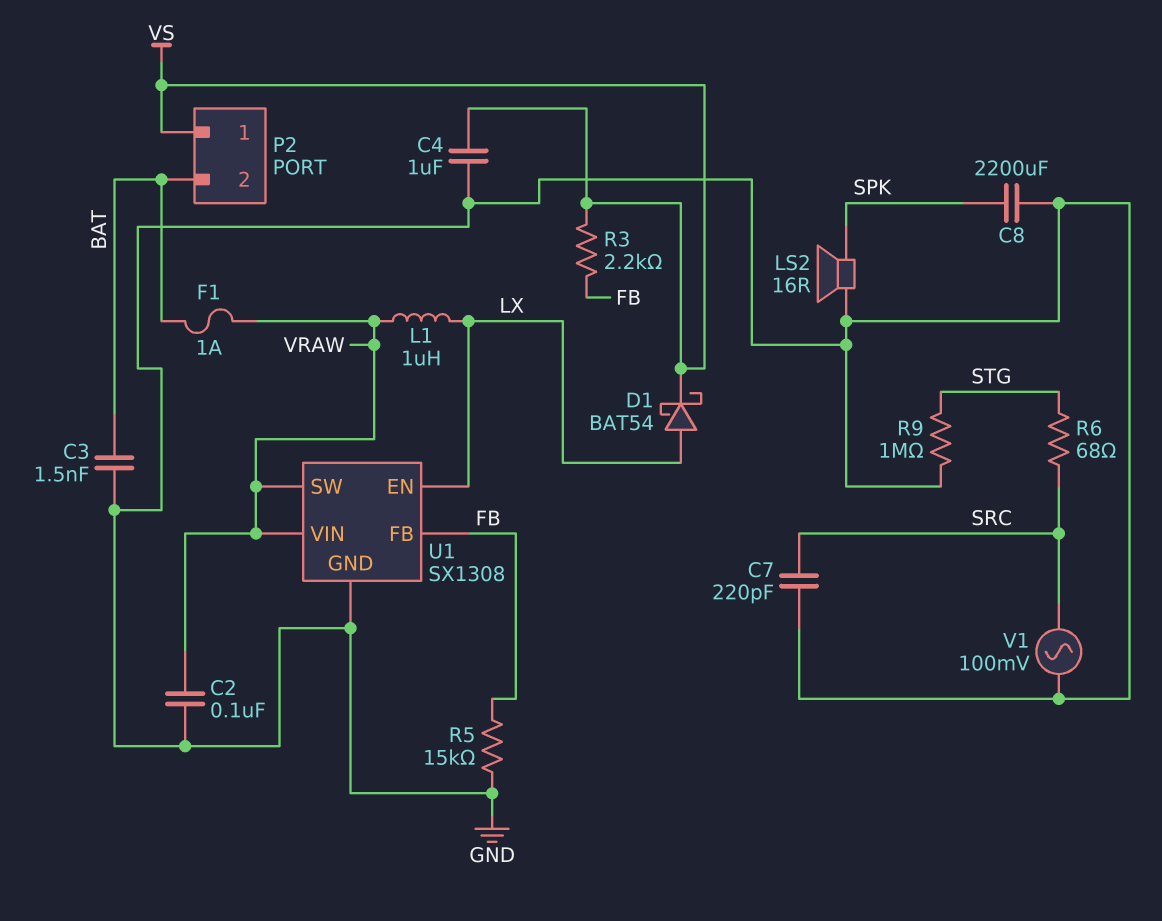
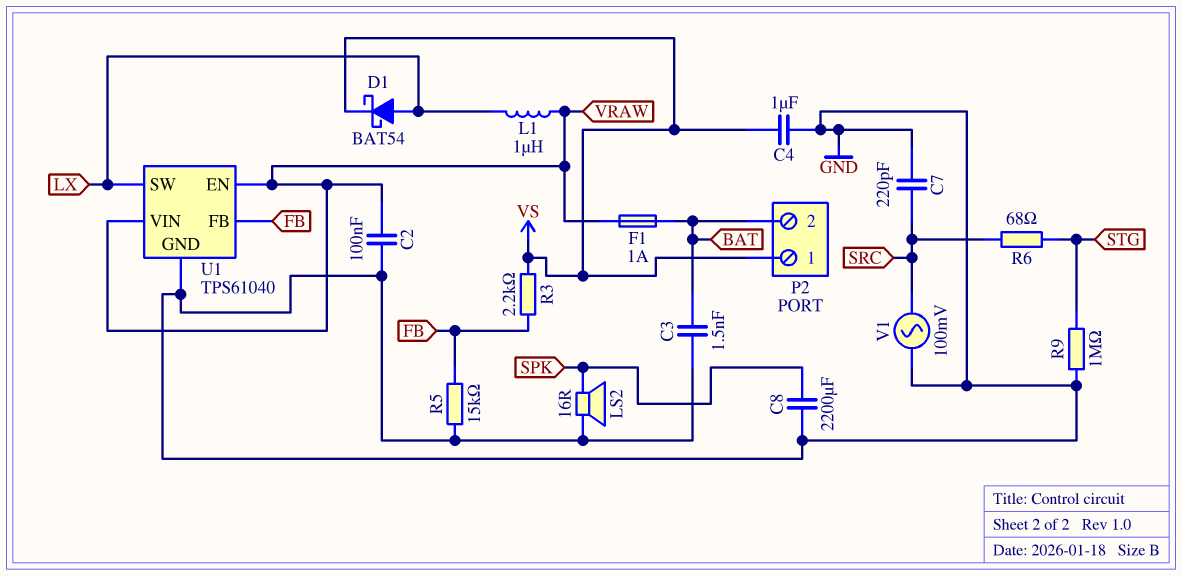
U1: SX1308 -> TPS61040
U1 pin EN: LX -> VRAW
U1 pin SW: VRAW -> LX

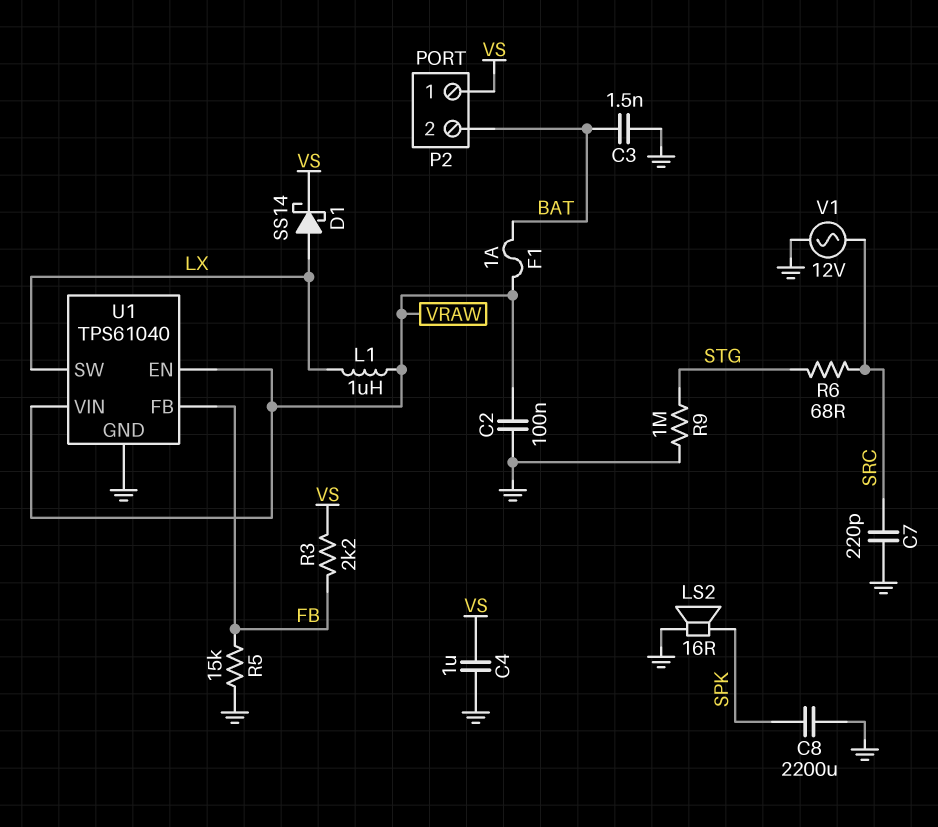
D1: schottky BAT54 (A LX, K VS) -> schottky SS14 (A LX, K VS)
V1: AC 100mV (GND, SRC) -> AC 12V (GND, SRC)

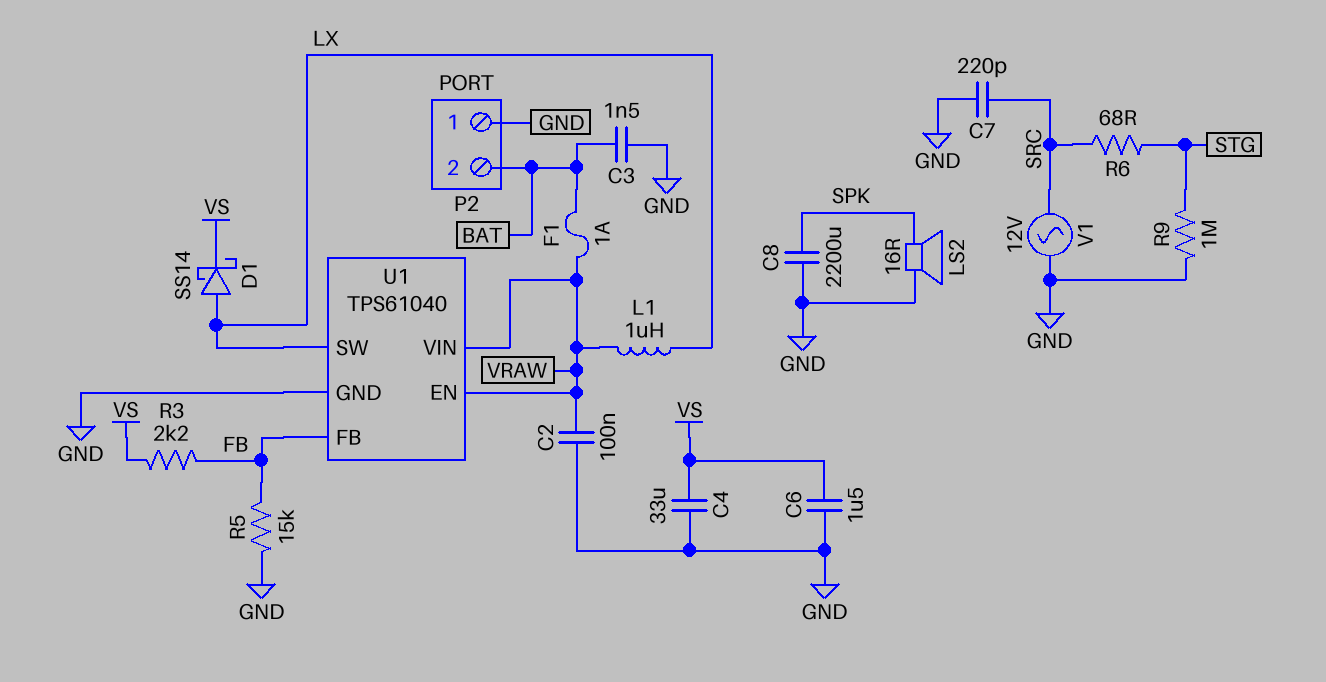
C4: 1uF (GND, VS) -> 33uF (GND, VS)
C6: none -> 1.5uF (GND, VS)
P2 pin 1: VS -> GND

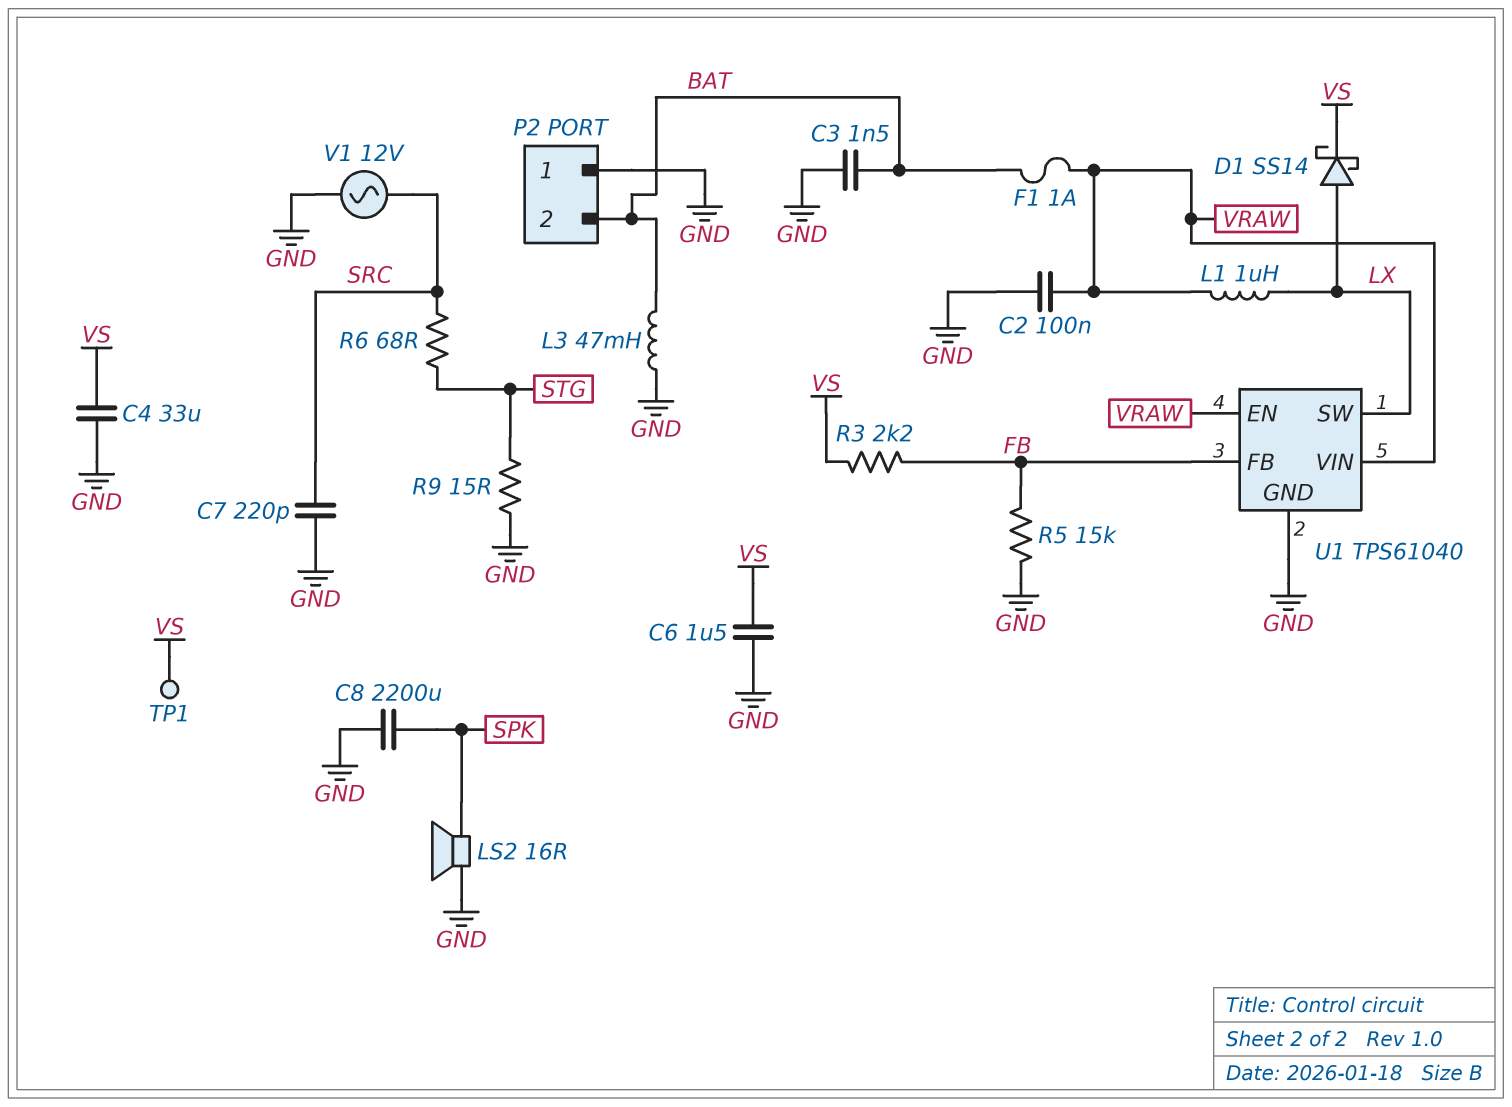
L3: none -> 47mH (BAT, GND)
R9: 1M (GND, STG) -> 15 (GND, STG)
TP1: none -> test point (VS)

